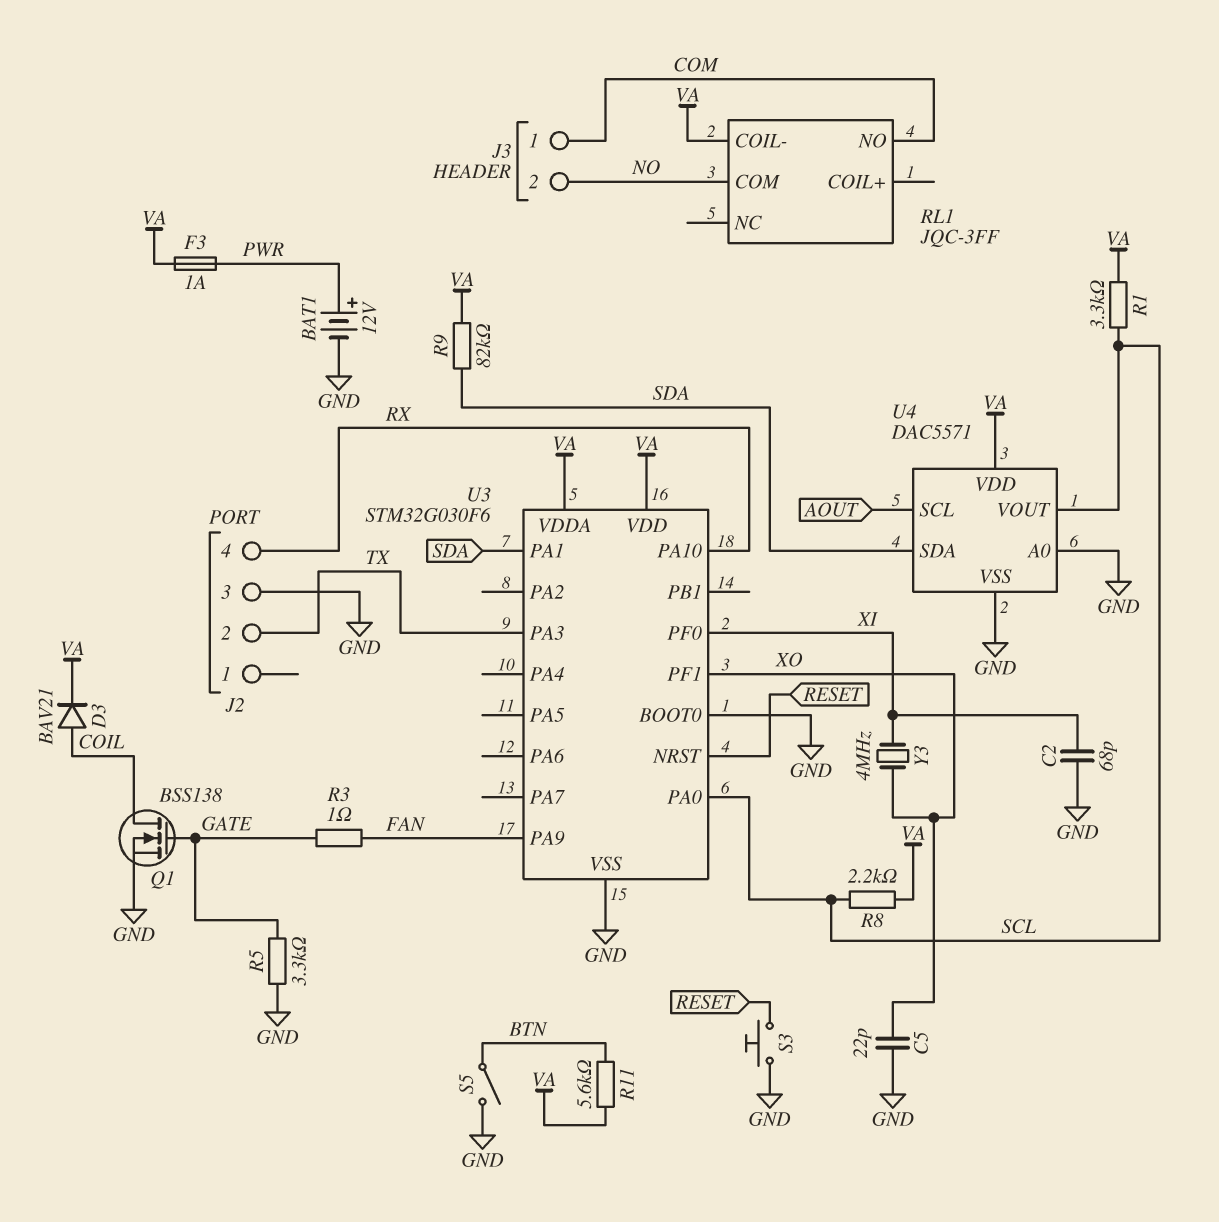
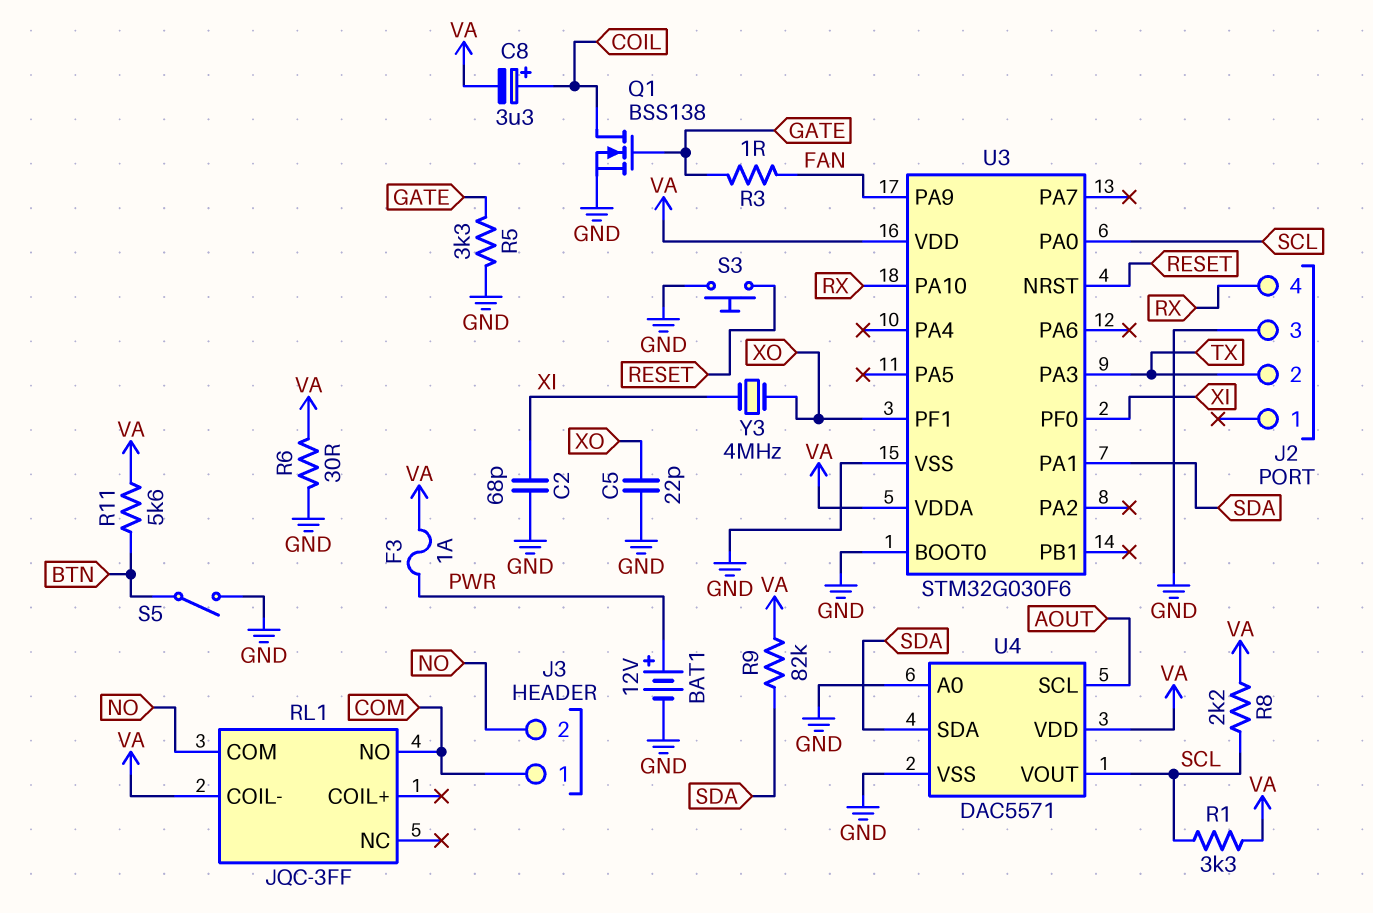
C8: none -> 3.3uF (plus COIL, minus VA)
D3: diode BAV21 (A COIL, K VA) -> none
R6: none -> 30 (GND, VA)

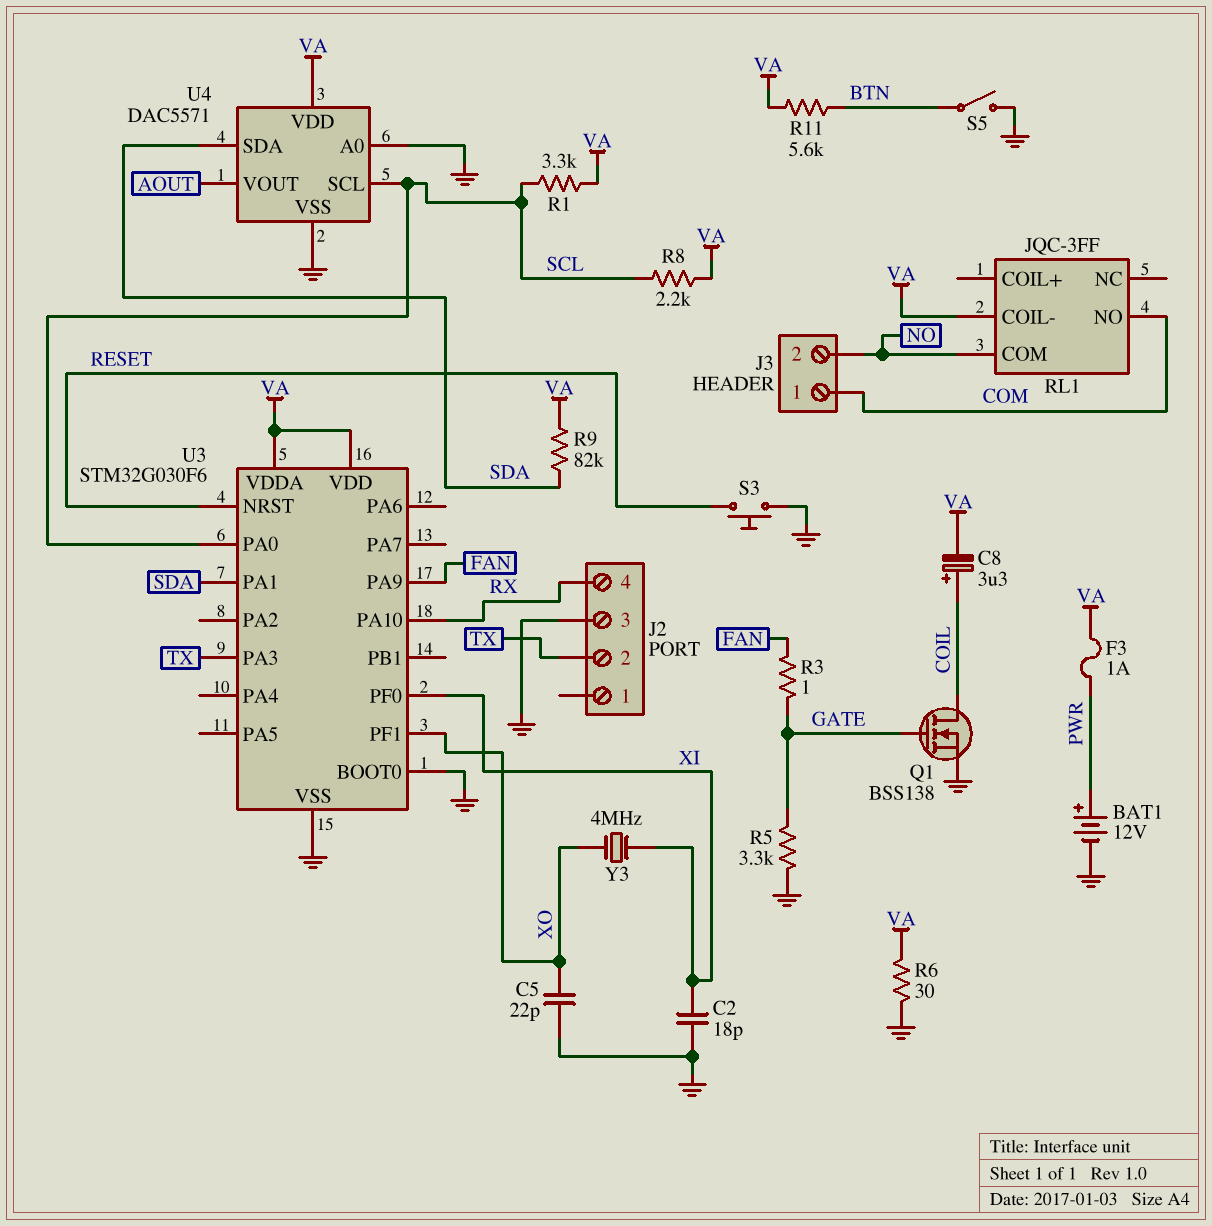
C2: 68pF (GND, XI) -> 18pF (GND, XI)
U4 pin SCL: AOUT -> SCL
U4 pin VOUT: SCL -> AOUT

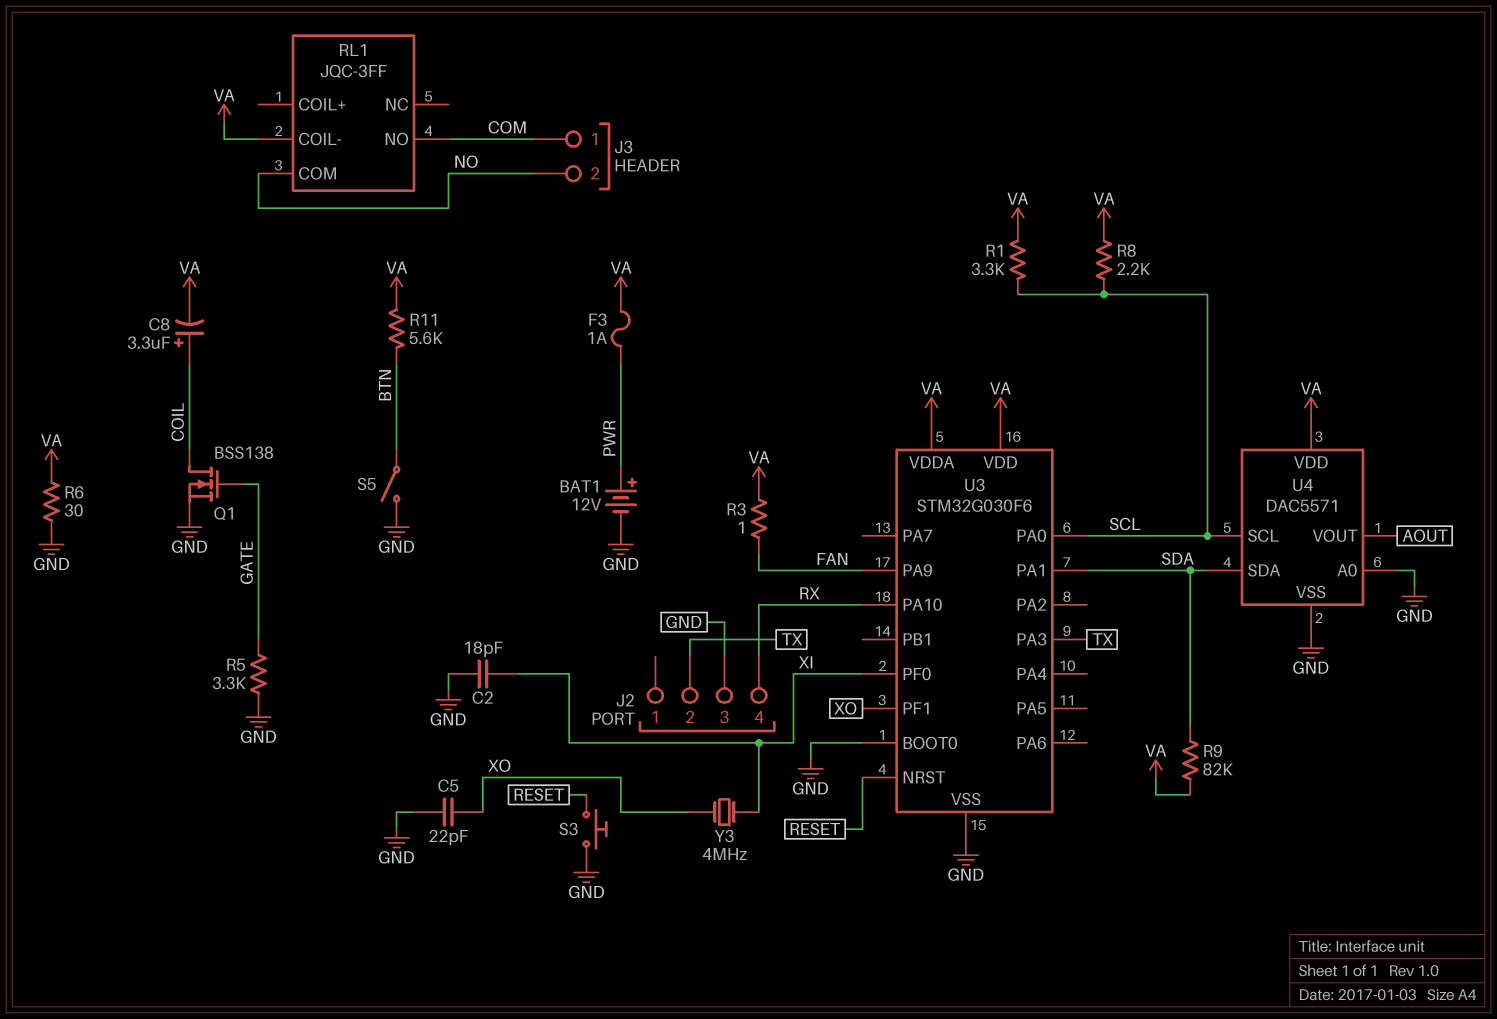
R3: 1 (FAN, GATE) -> 1 (FAN, VA)

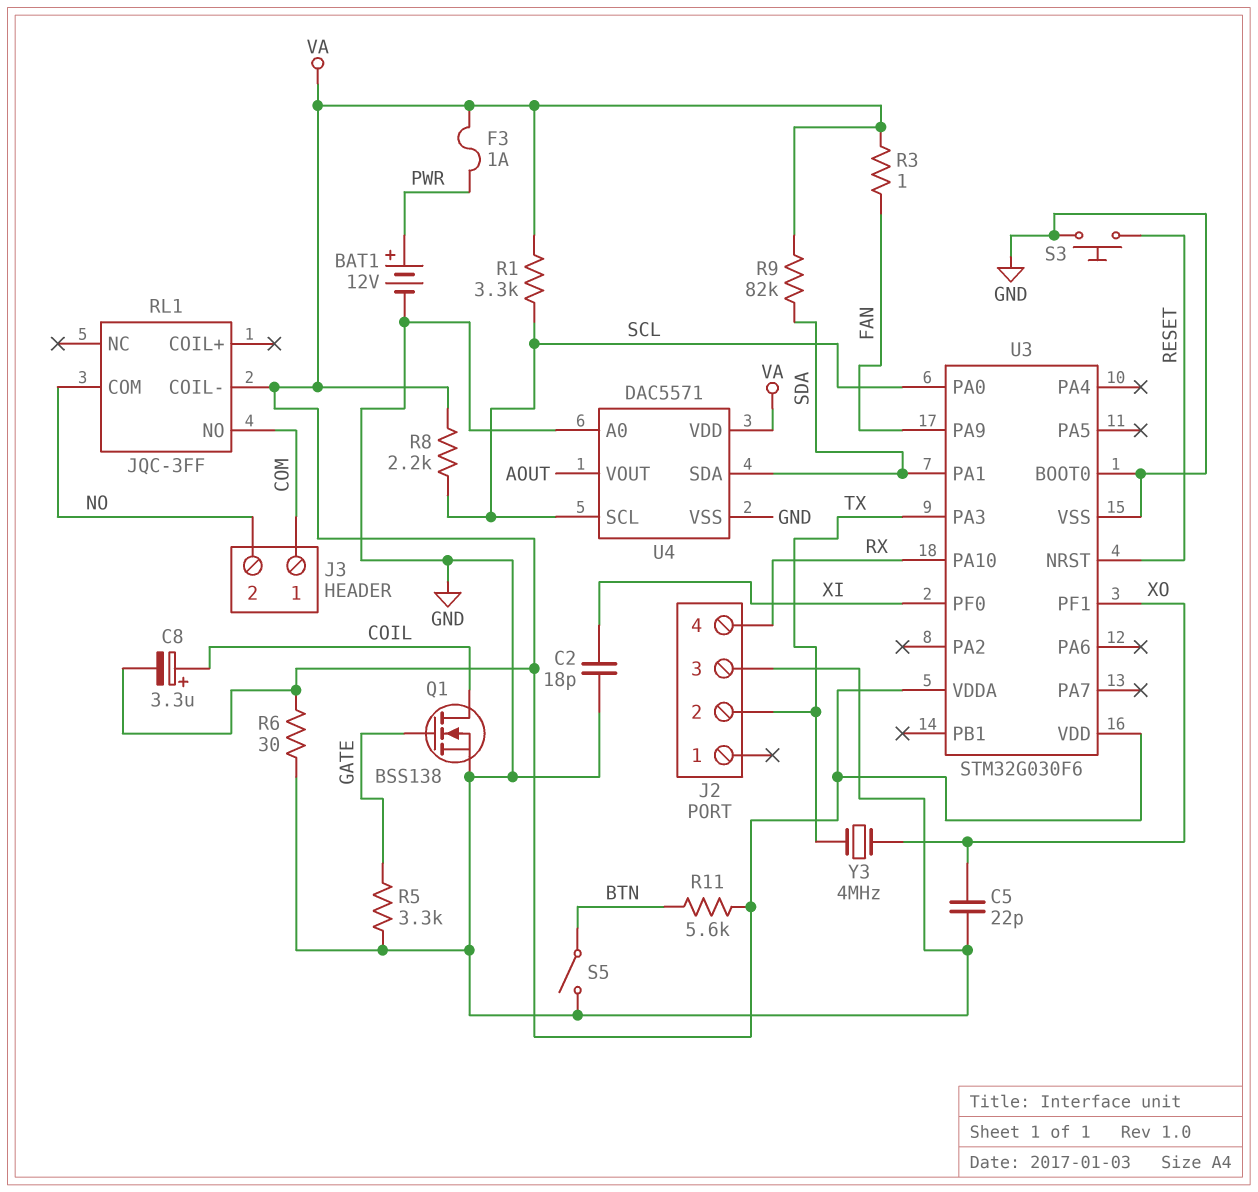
Y3: 4MHz (XI, XO) -> 4MHz (TX, XO)

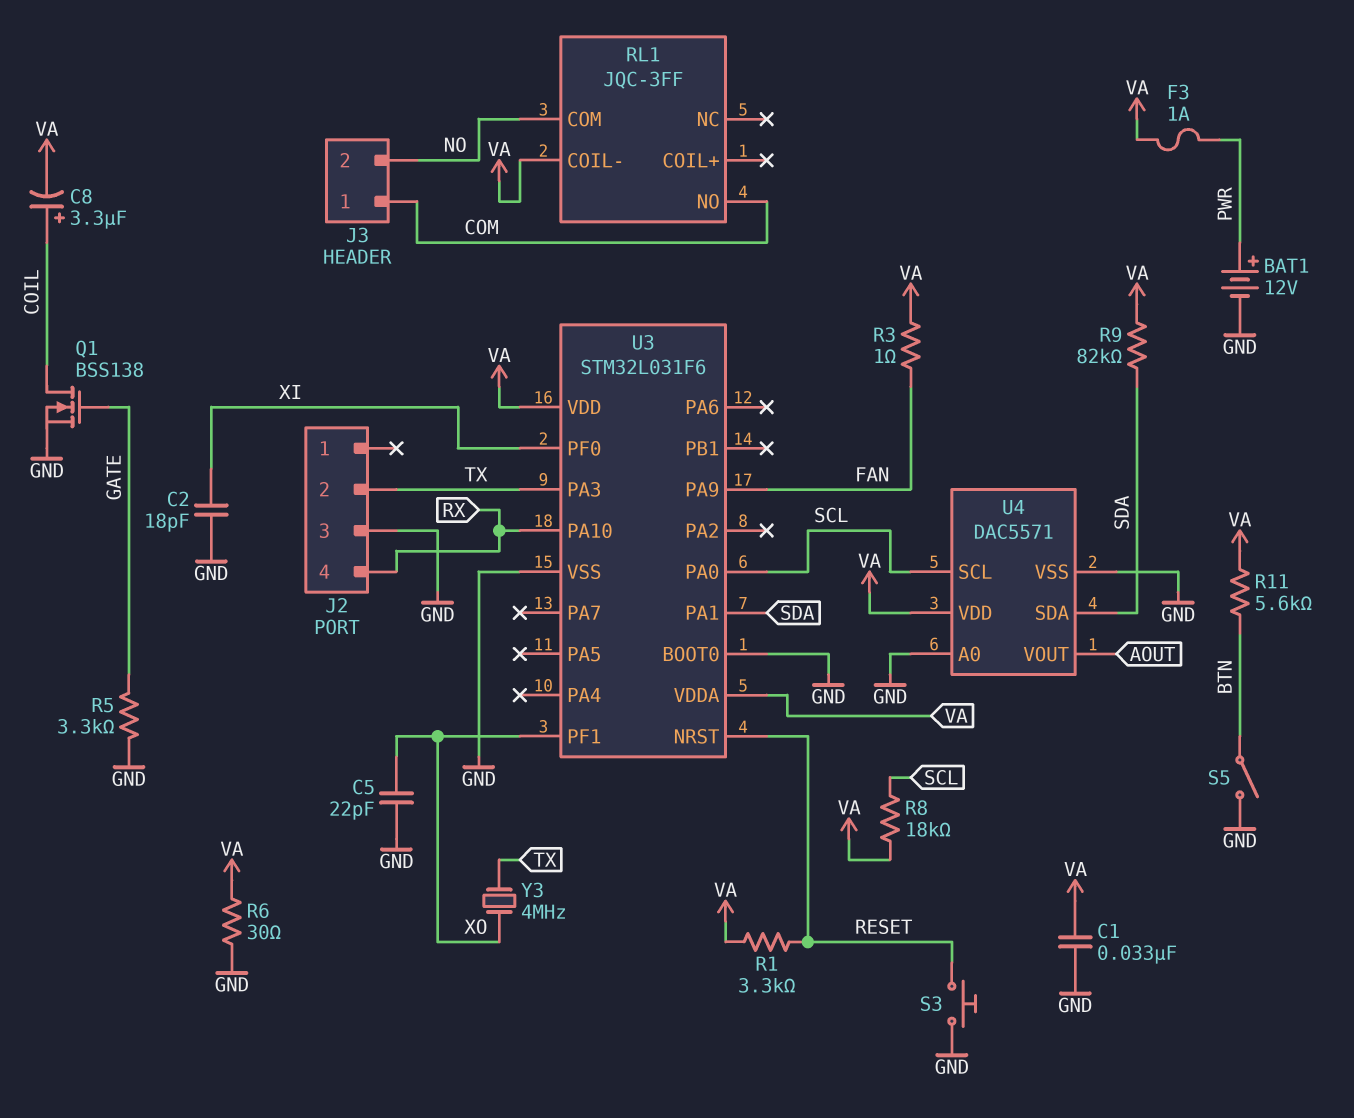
C1: none -> 33nF (GND, VA)
R1: 3.3k (SCL, VA) -> 3.3k (RESET, VA)
R8: 2.2k (SCL, VA) -> 18k (SCL, VA)
U3: STM32G030F6 -> STM32L031F6

